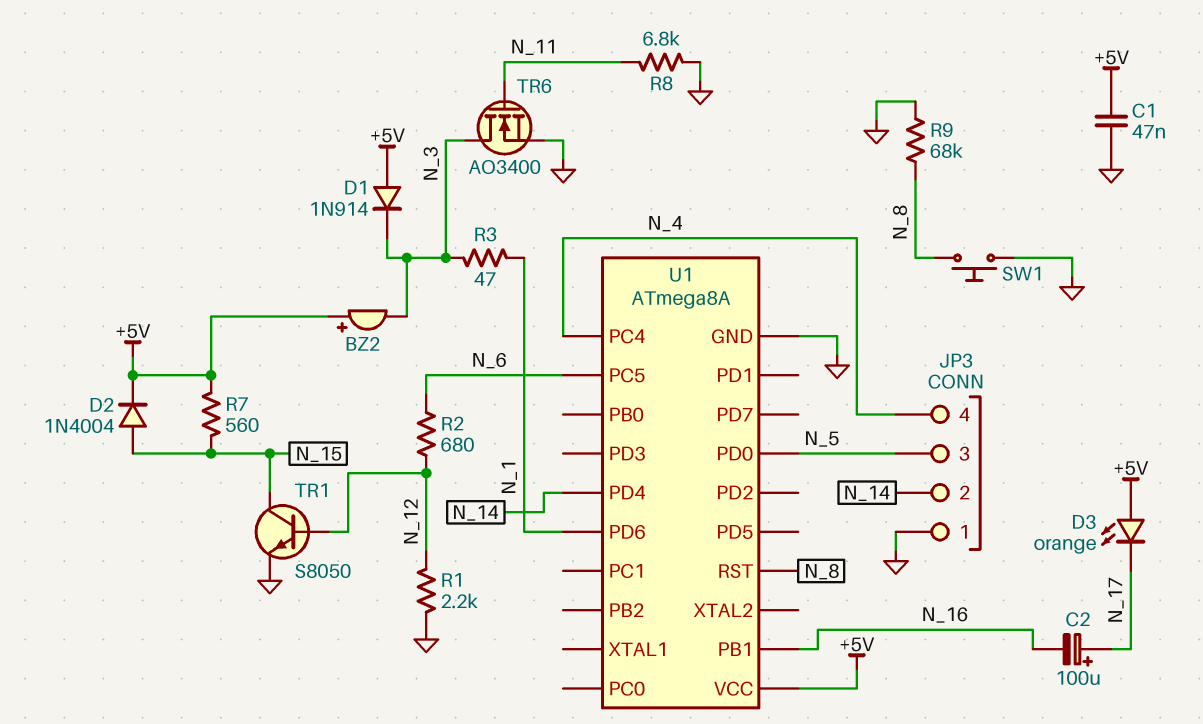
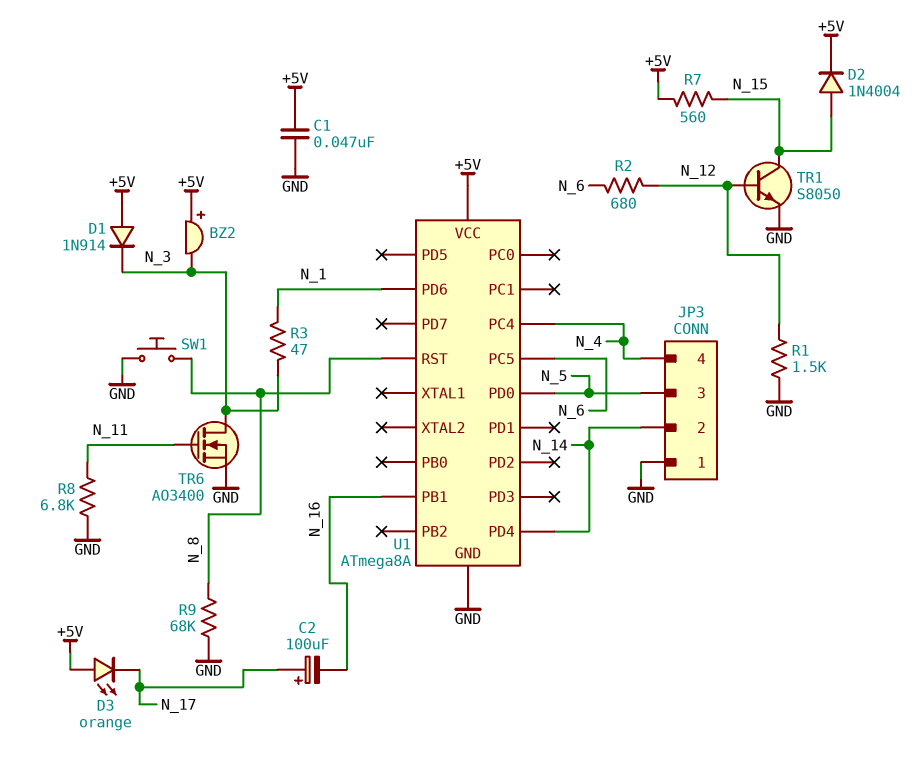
R1: 2.2k (GND, N_12) -> 1.5k (GND, N_12)

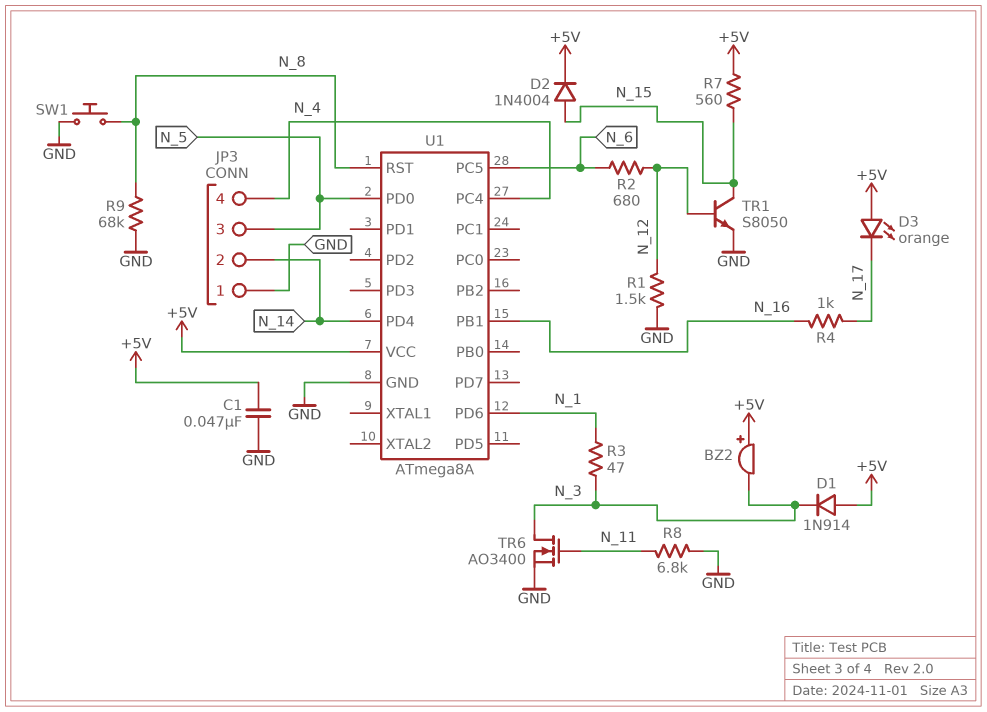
C2: 100uF (plus N_17, minus N_16) -> none
R4: none -> 1k (N_16, N_17)

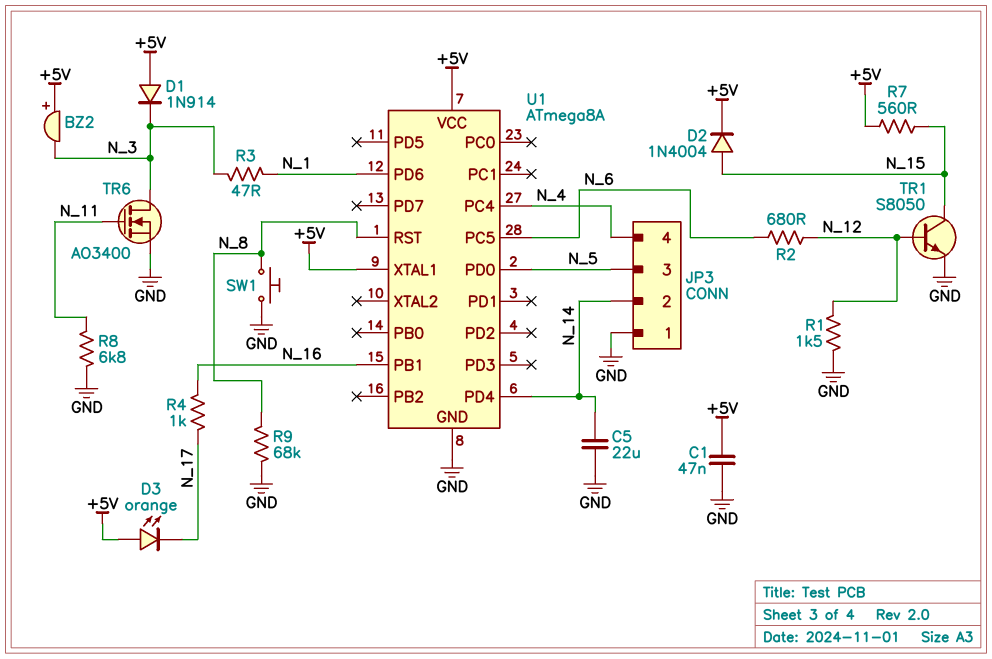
C5: none -> 22uF (GND, N_14)
U1 pin XTAL1: none -> +5V

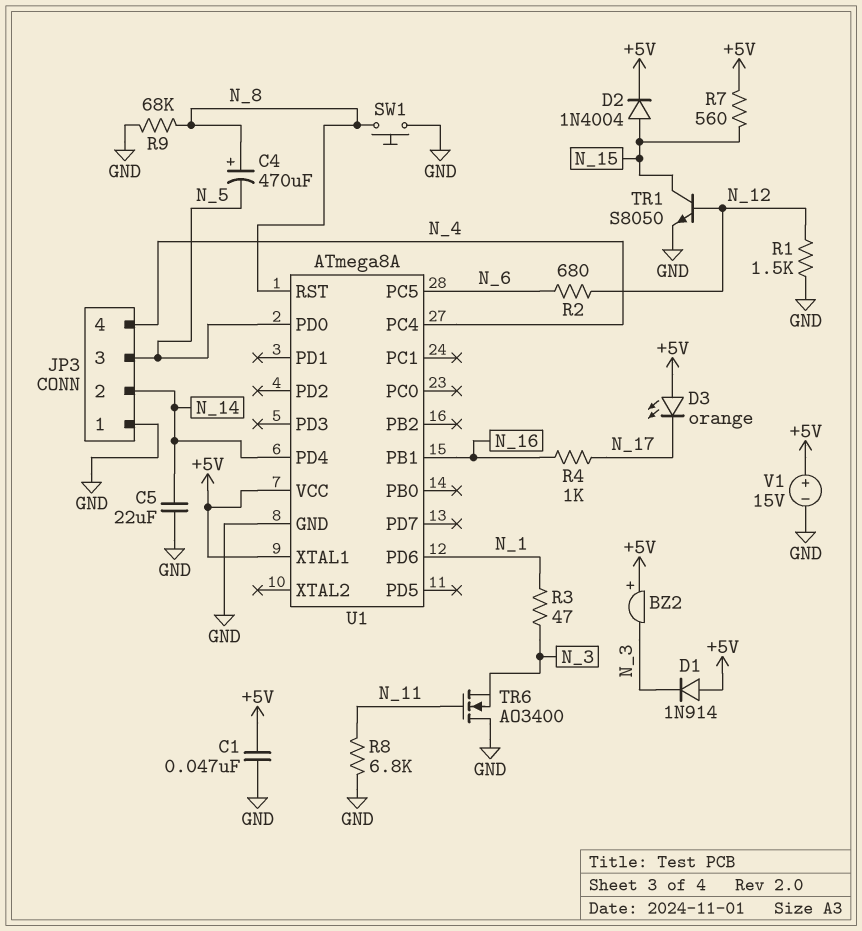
C4: none -> 470uF (plus N_8, minus N_5)
TR6: NMOS AO3400 (G N_11, D N_3, S GND) -> NMOS AO3400 (G N_11, D GND, S N_3)
V1: none -> 15V (plus +5V, minus GND)

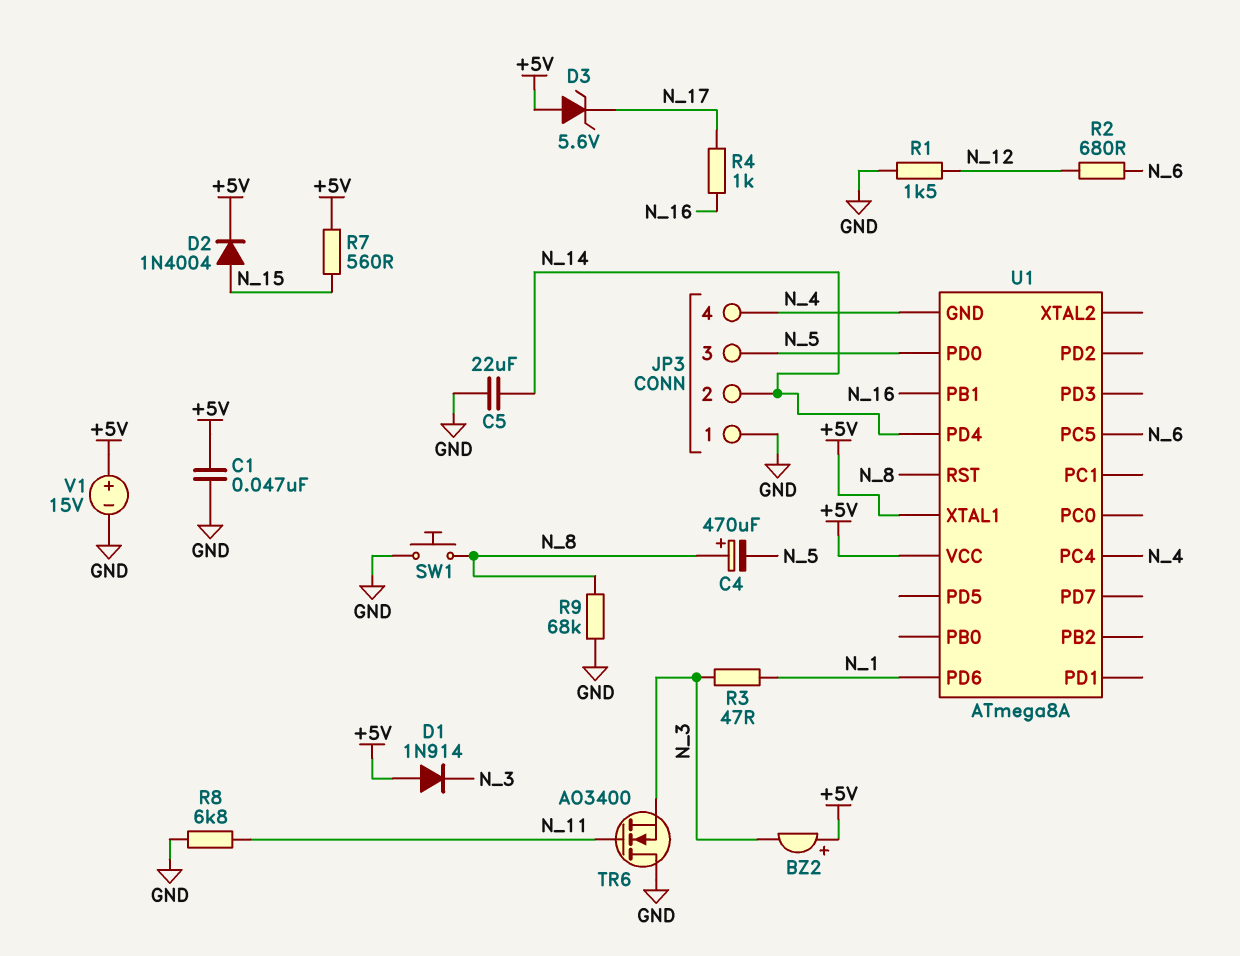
D3: LED orange (A +5V, K N_17) -> zener 5.6V (A +5V, K N_17)
TR1: NPN S8050 (B N_12, C N_15, E GND) -> none
U1 pin GND: GND -> N_4

